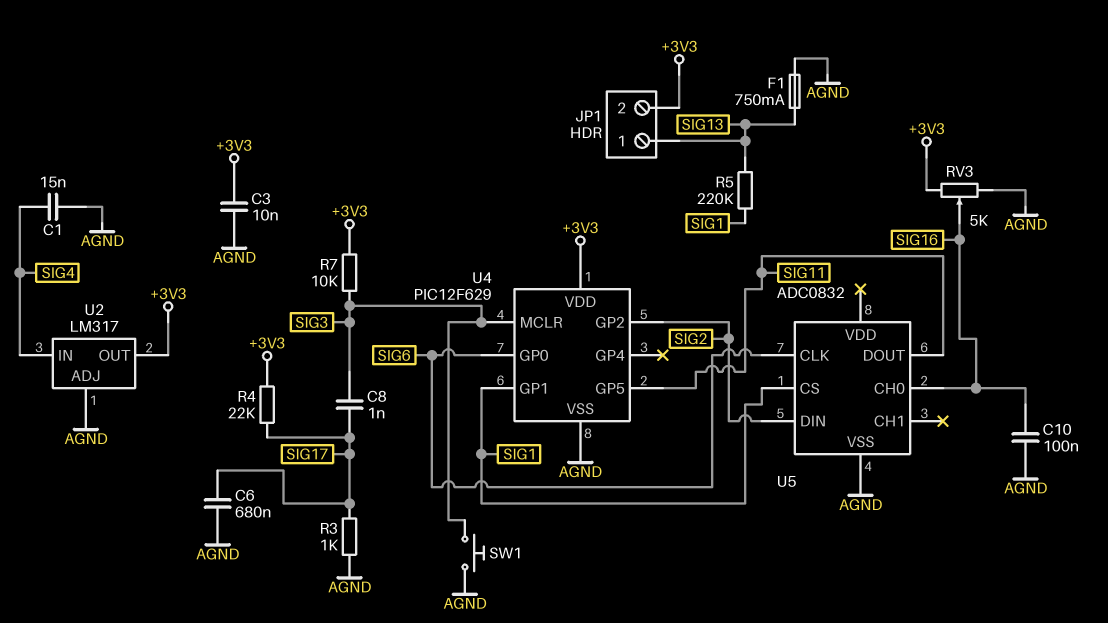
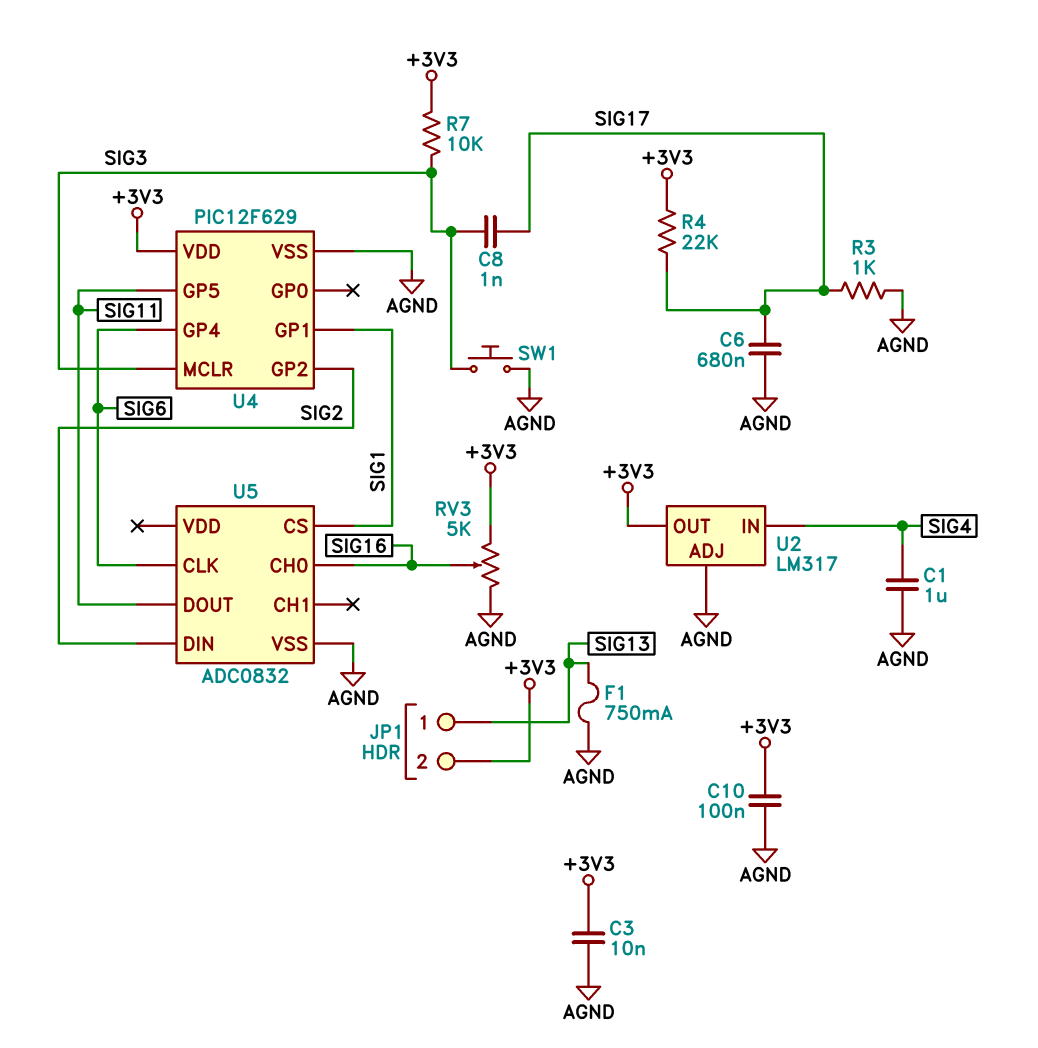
C1: 15nF (AGND, SIG4) -> 1uF (AGND, SIG4)
C10: 100nF (AGND, SIG16) -> 100nF (+3V3, AGND)
R5: 220k (SIG1, SIG13) -> none
U4 pin GP0: SIG6 -> none
U4 pin GP4: none -> SIG6

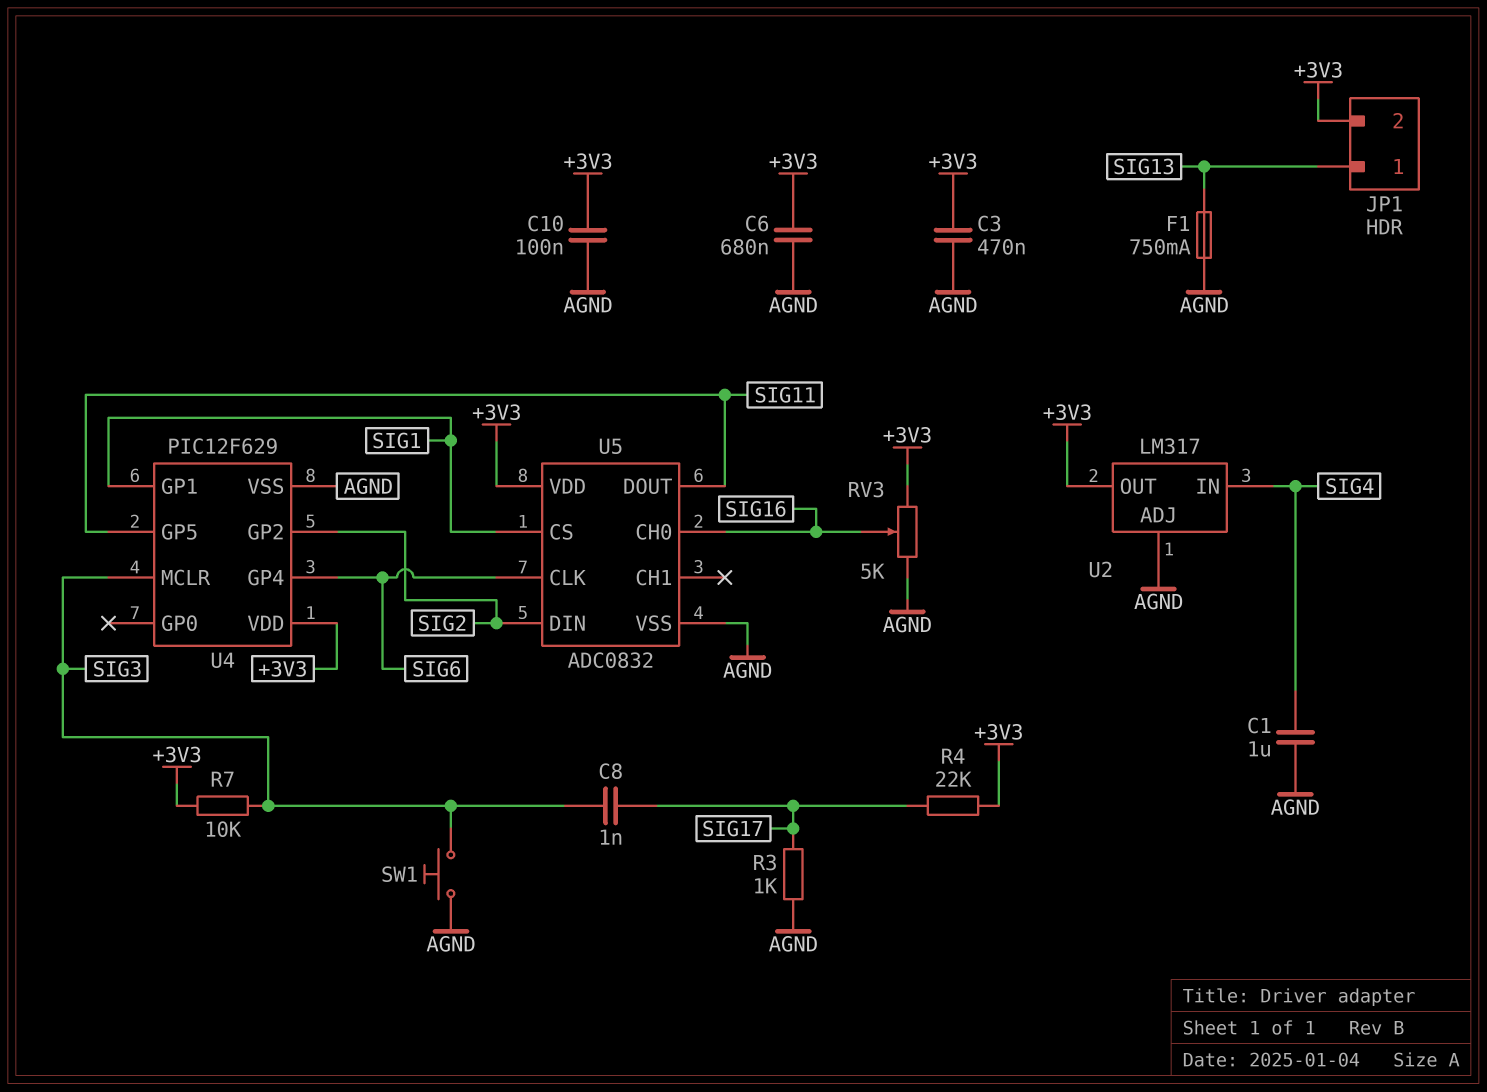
C3: 10nF (+3V3, AGND) -> 470nF (+3V3, AGND)
C6: 680nF (AGND, SIG17) -> 680nF (+3V3, AGND)
U5 pin VDD: none -> +3V3

